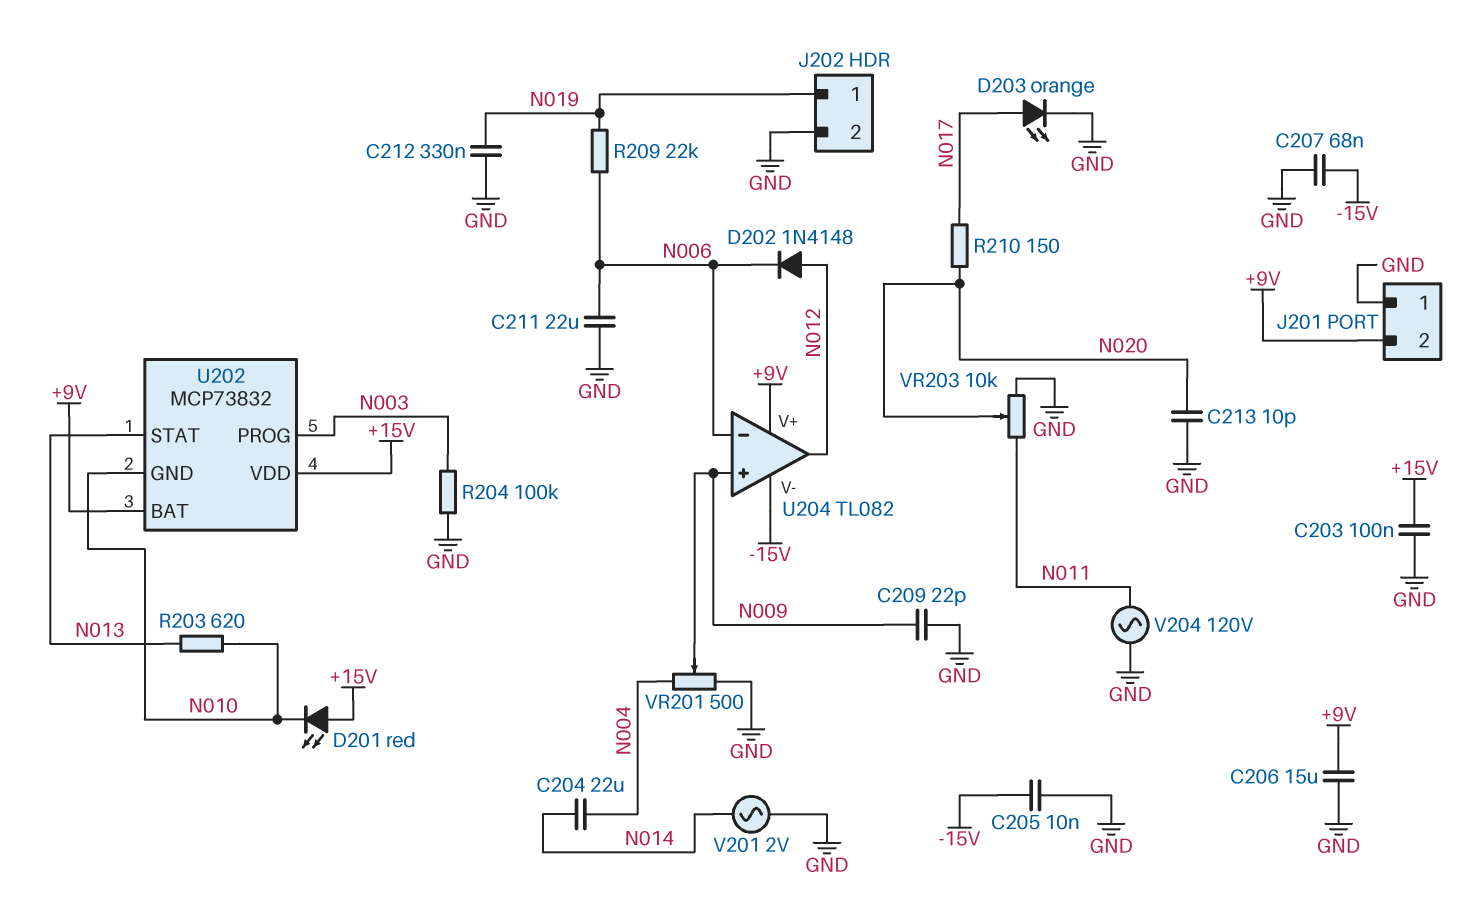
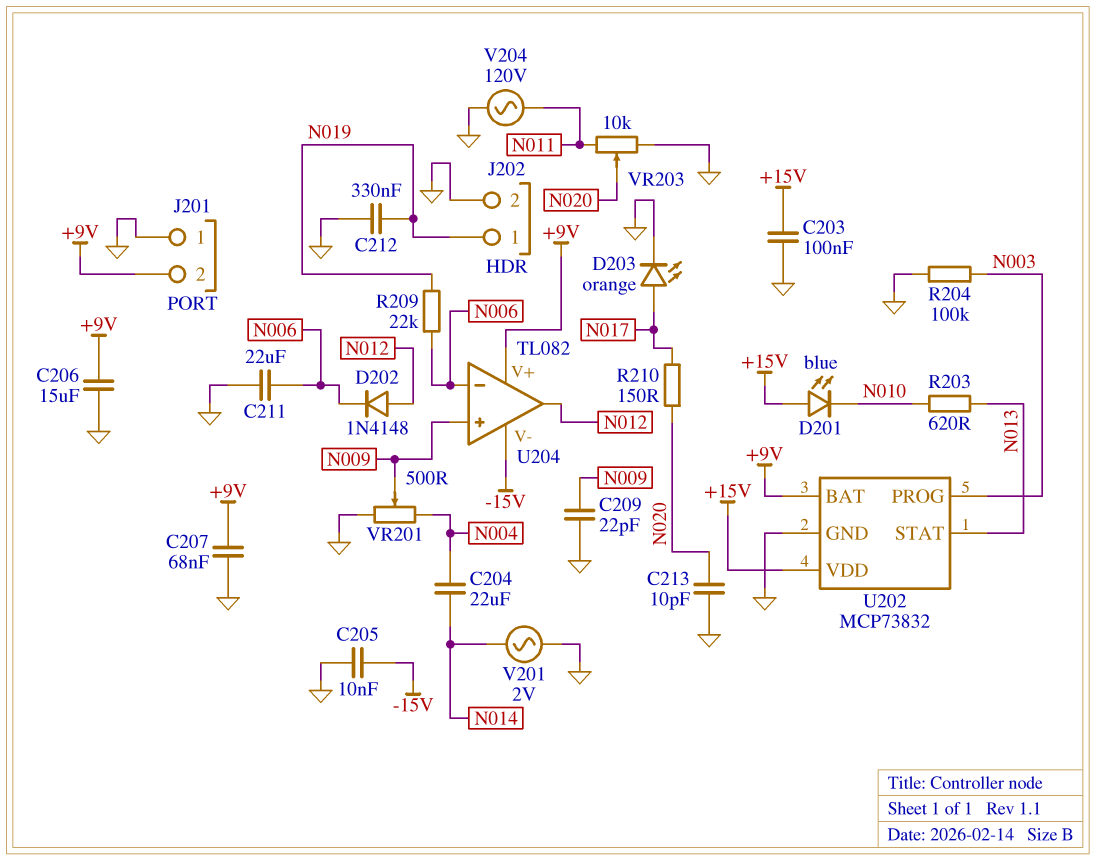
C207: 68nF (-15V, GND) -> 68nF (+9V, GND)
D201: LED red (A +15V, K N010) -> LED blue (A +15V, K N010)
U202 pin GND: N010 -> GND

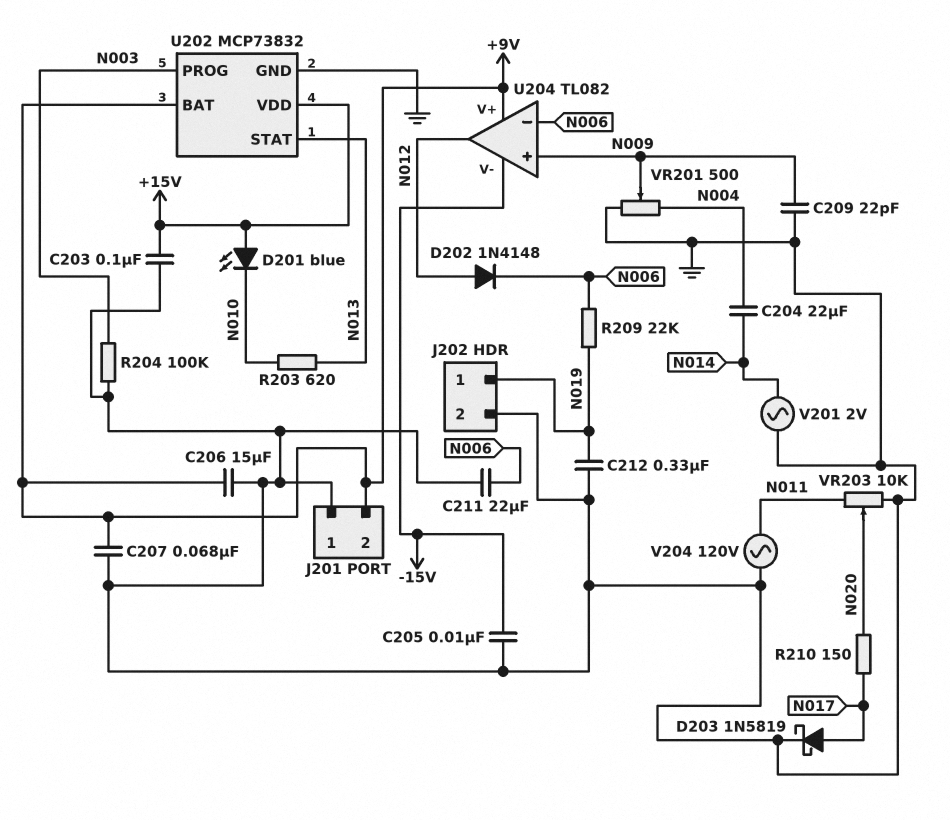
C213: 10pF (GND, N020) -> none
D203: LED orange (A N017, K GND) -> schottky 1N5819 (A N017, K GND)

